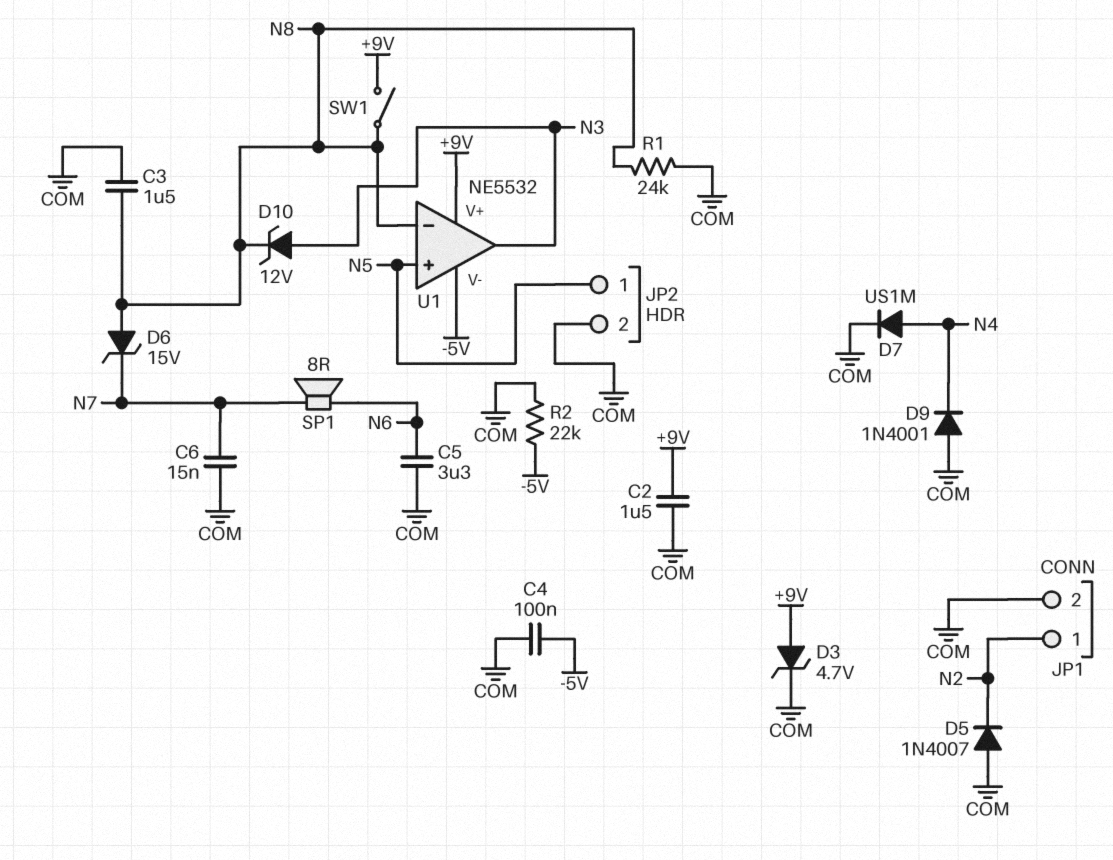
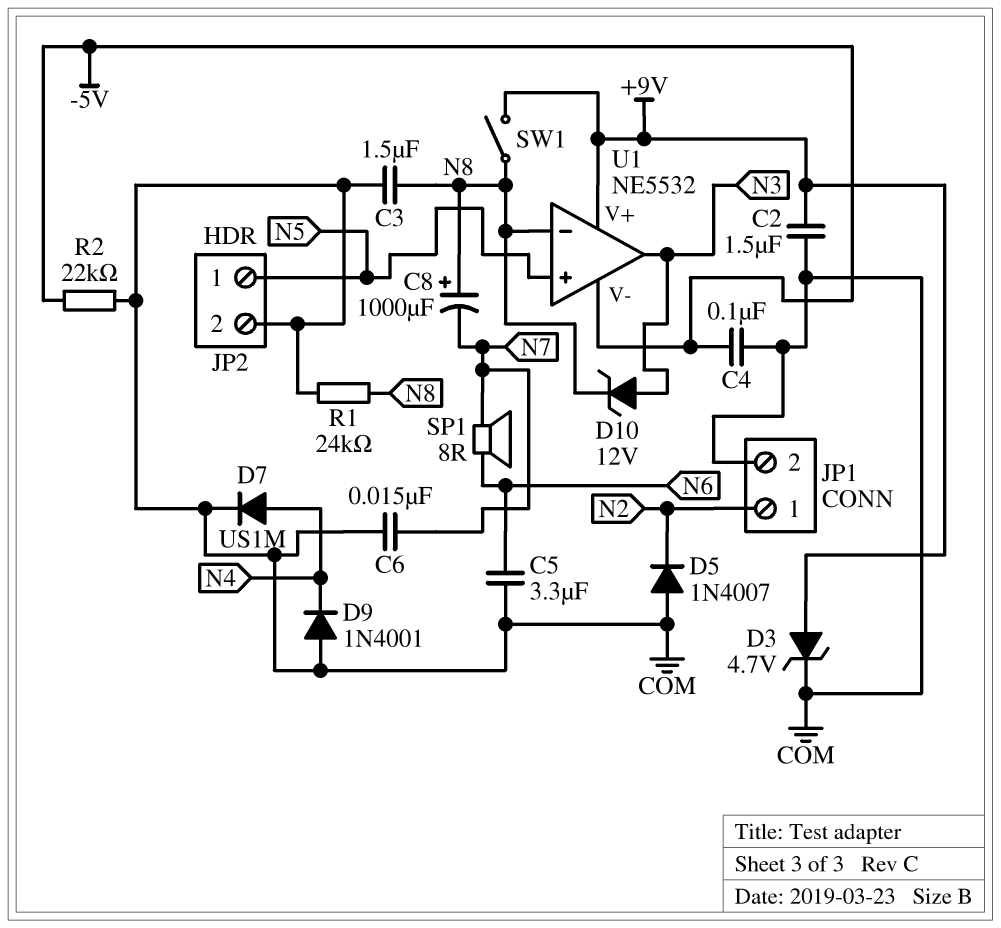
C8: none -> 1000uF (plus N8, minus N7)
D6: zener 15V (A N8, K N7) -> none

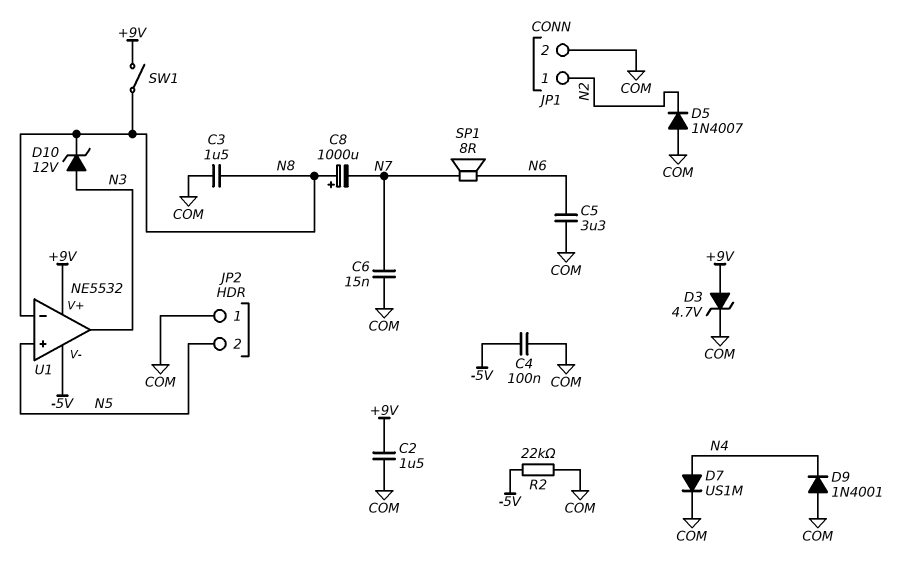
JP2 pin 1: N5 -> COM
JP2 pin 2: COM -> N5
R1: 24k (COM, N8) -> none

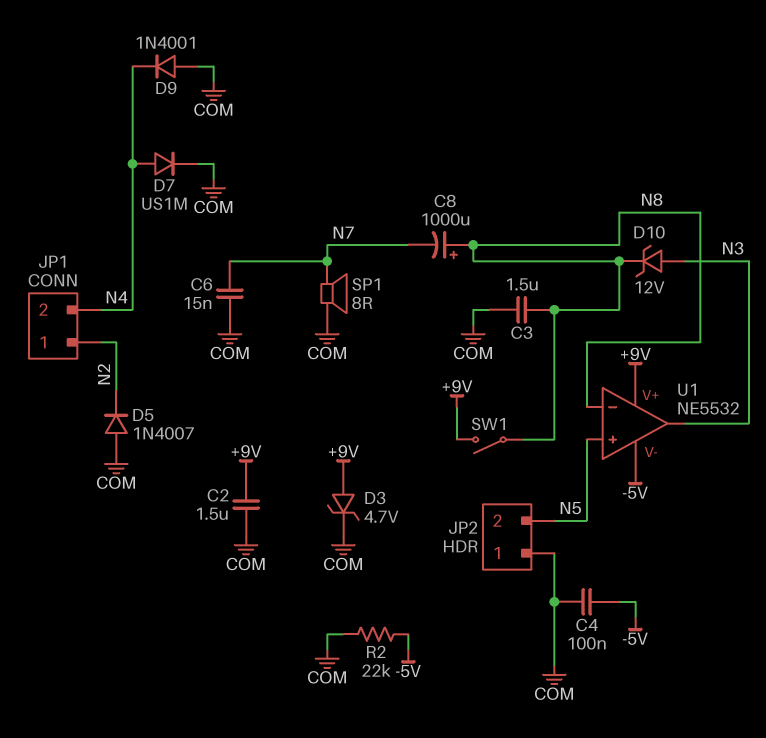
C5: 3.3uF (COM, N6) -> none
JP1 pin 2: COM -> N4
SP1: speaker 8R (N6, N7) -> speaker 8R (COM, N7)

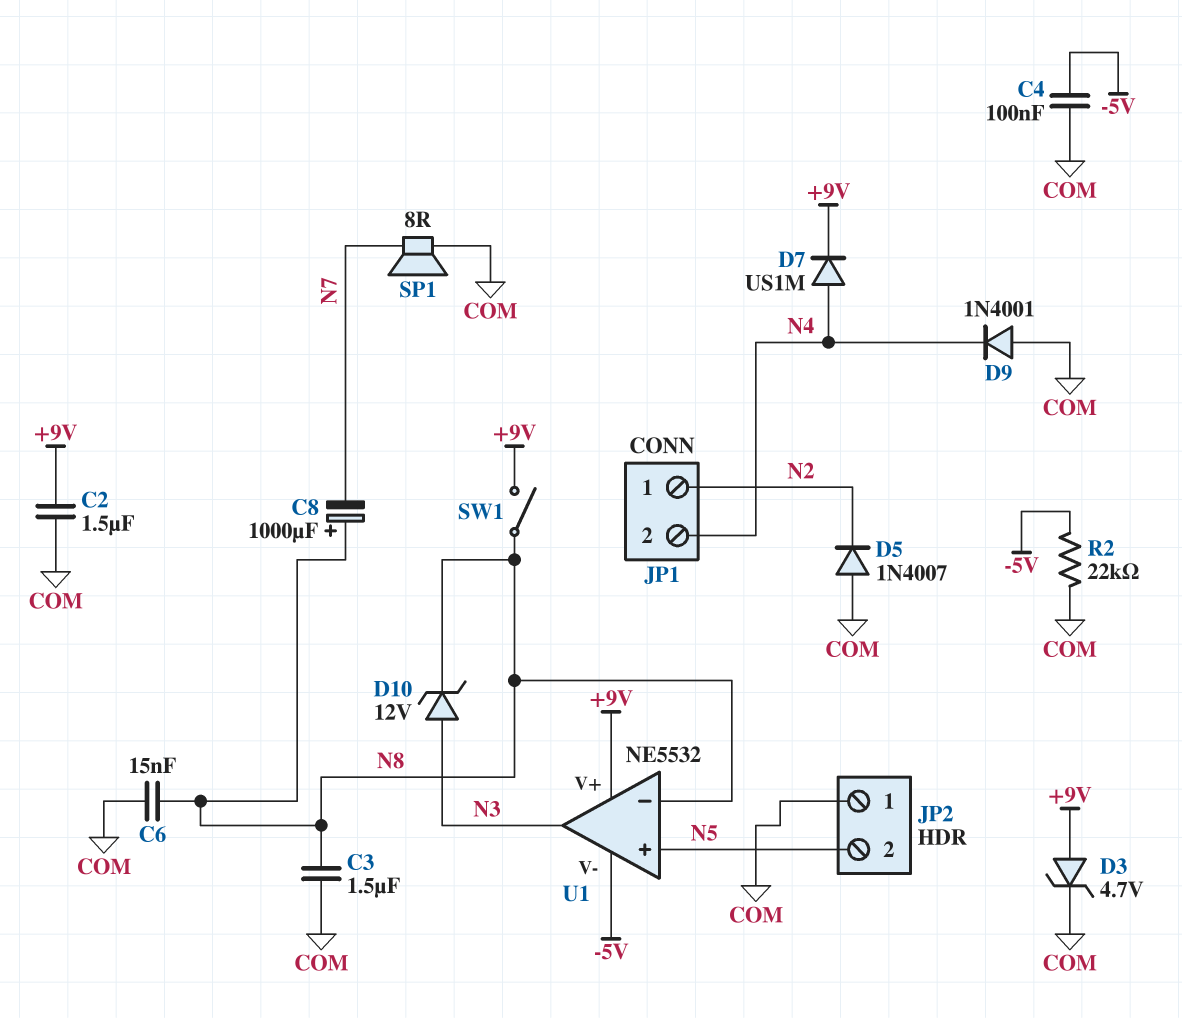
C6: 15nF (COM, N7) -> 15nF (COM, N8)
D7: diode US1M (A N4, K COM) -> diode US1M (A N4, K +9V)

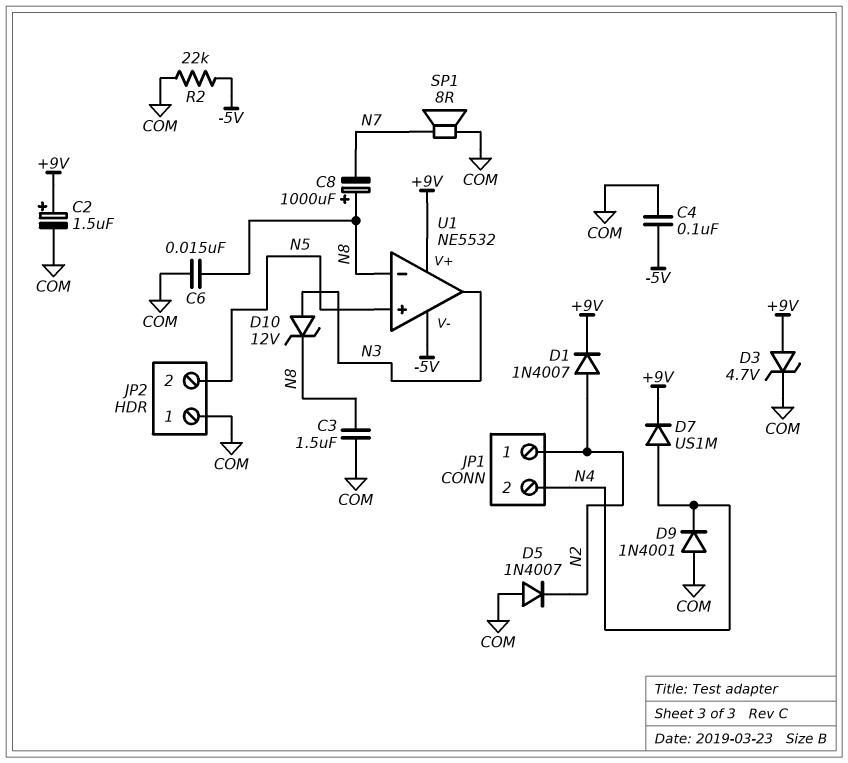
C2: 1.5uF (+9V, COM) -> 1.5uF (plus +9V, minus COM)
D1: none -> diode 1N4007 (A N2, K +9V)
SW1: switch (+9V, N8) -> none

